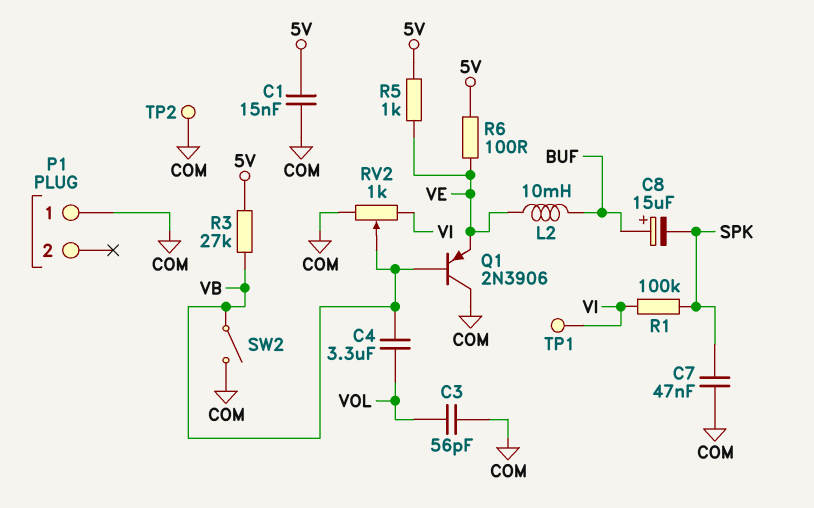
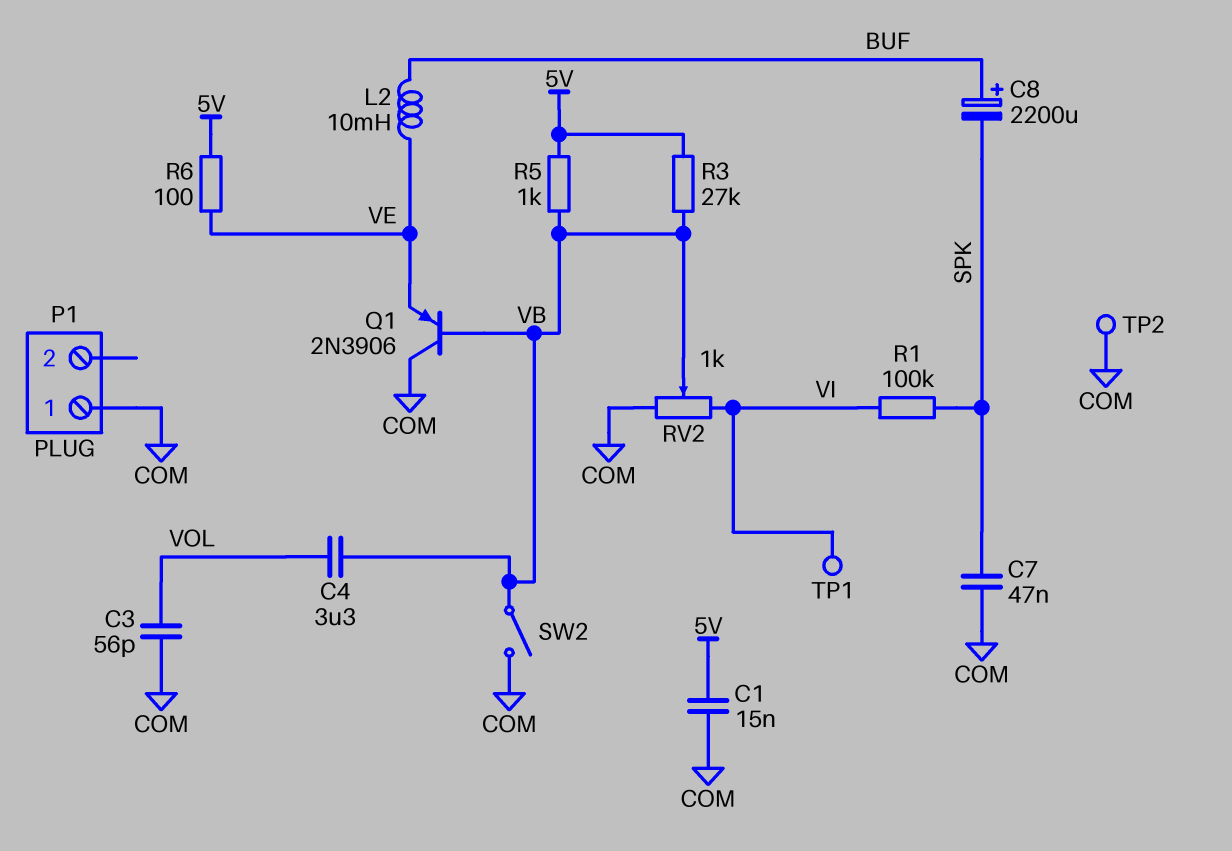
C8: 15uF (plus BUF, minus SPK) -> 2200uF (plus BUF, minus SPK)
R5: 1k (5V, VE) -> 1k (5V, VB)

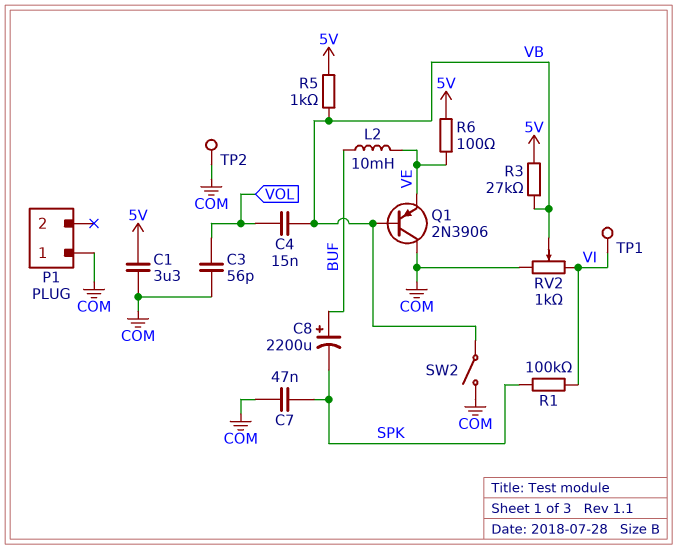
C1: 15nF (5V, COM) -> 3.3uF (5V, COM)
C4: 3.3uF (VB, VOL) -> 15nF (VB, VOL)

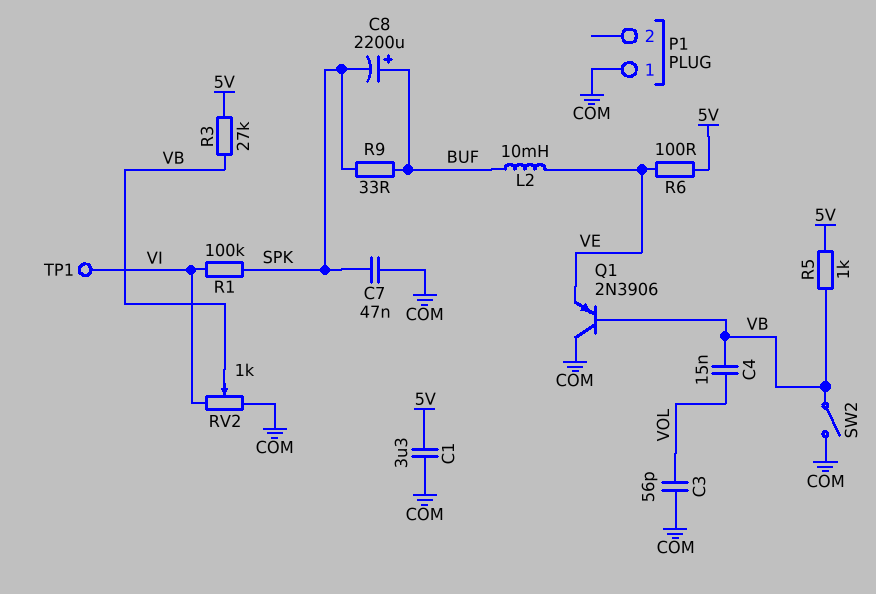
R9: none -> 33 (BUF, SPK)
TP2: test point (COM) -> none

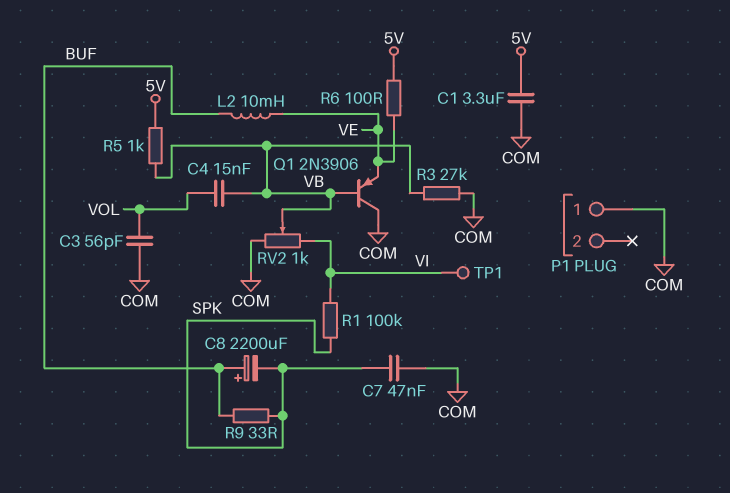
R3: 27k (5V, VB) -> 27k (COM, VB)
SW2: switch (COM, VB) -> none

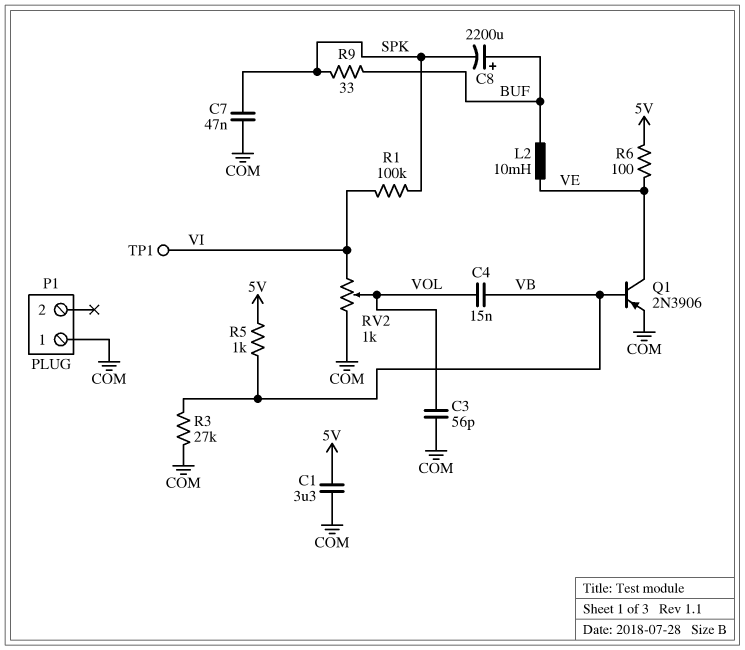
Q1: PNP 2N3906 (B VB, C COM, E VE) -> PNP 2N3906 (B VB, C VE, E COM)
RV2: 1k (COM, VI, wiper VB) -> 1k (COM, VI, wiper VOL)

